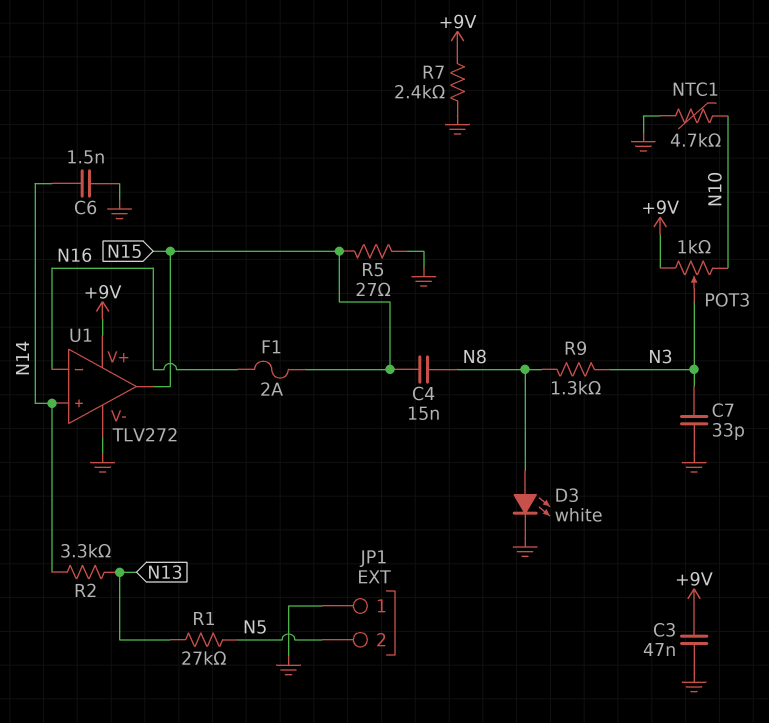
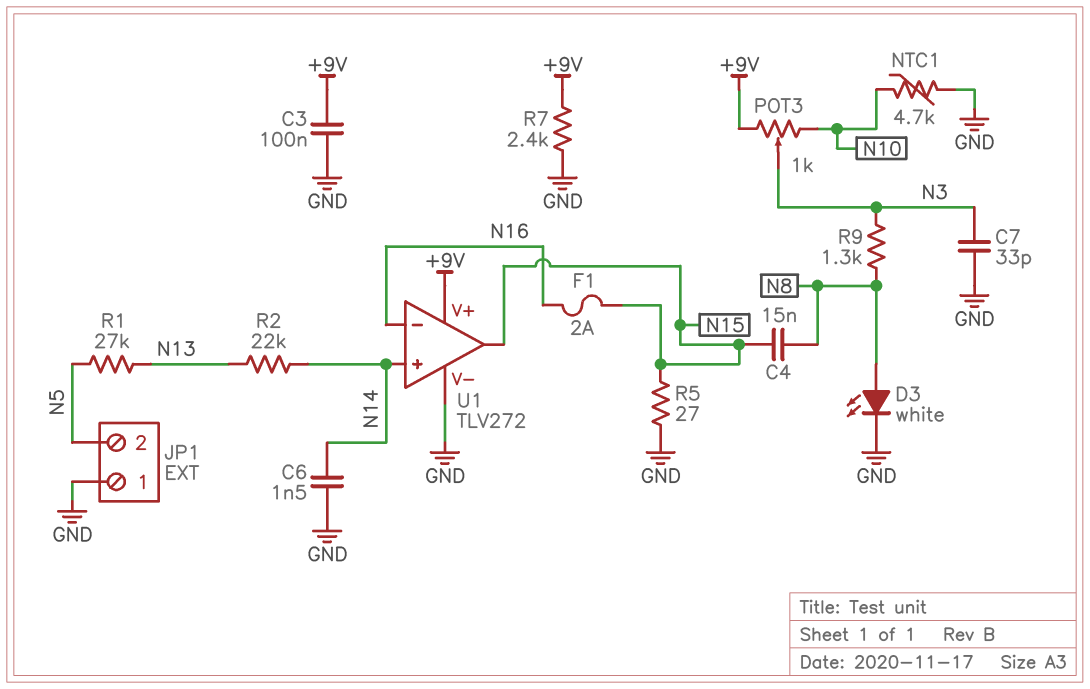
C3: 47nF (+9V, GND) -> 100nF (+9V, GND)
R2: 3.3k (N13, N14) -> 22k (N13, N14)

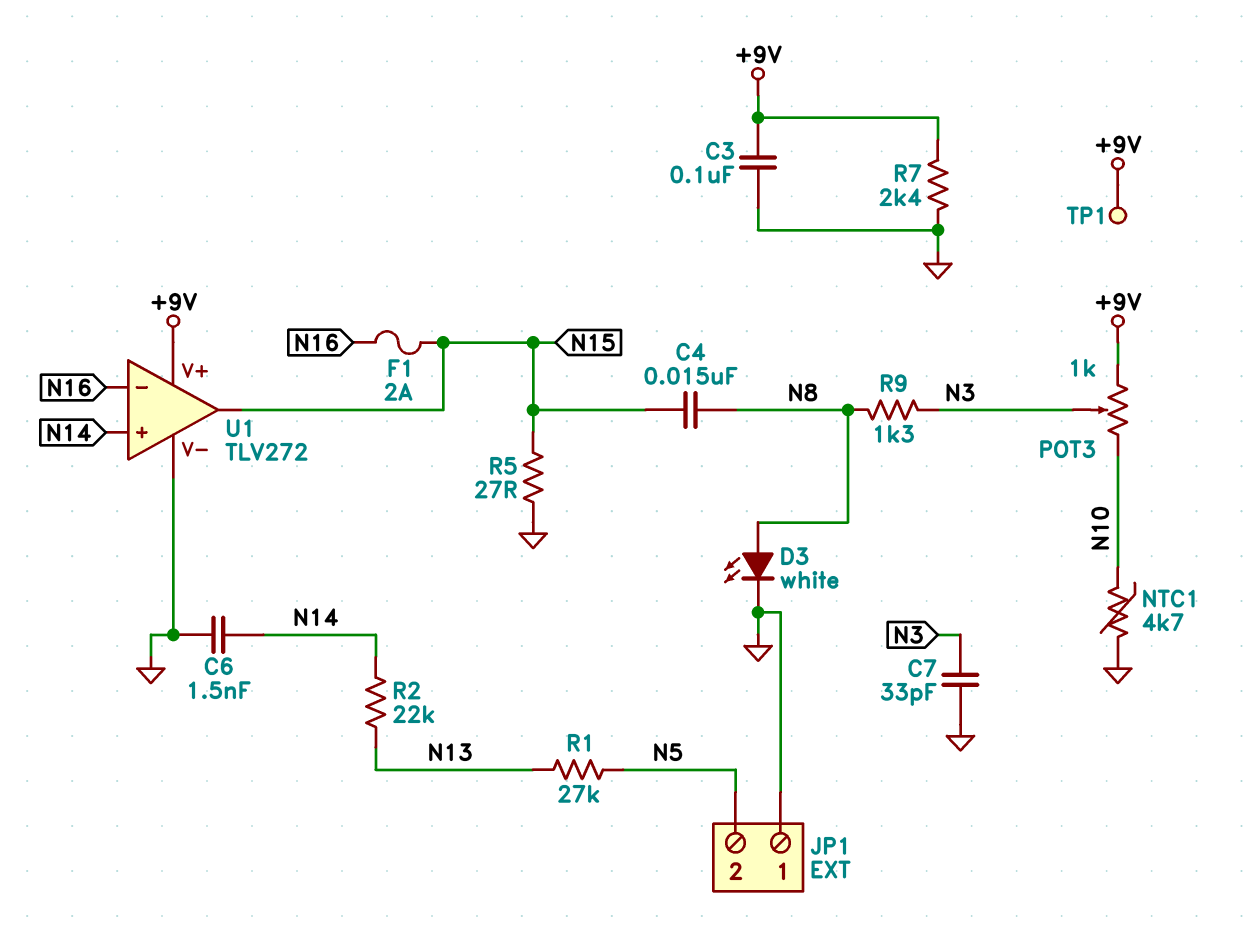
TP1: none -> test point (+9V)

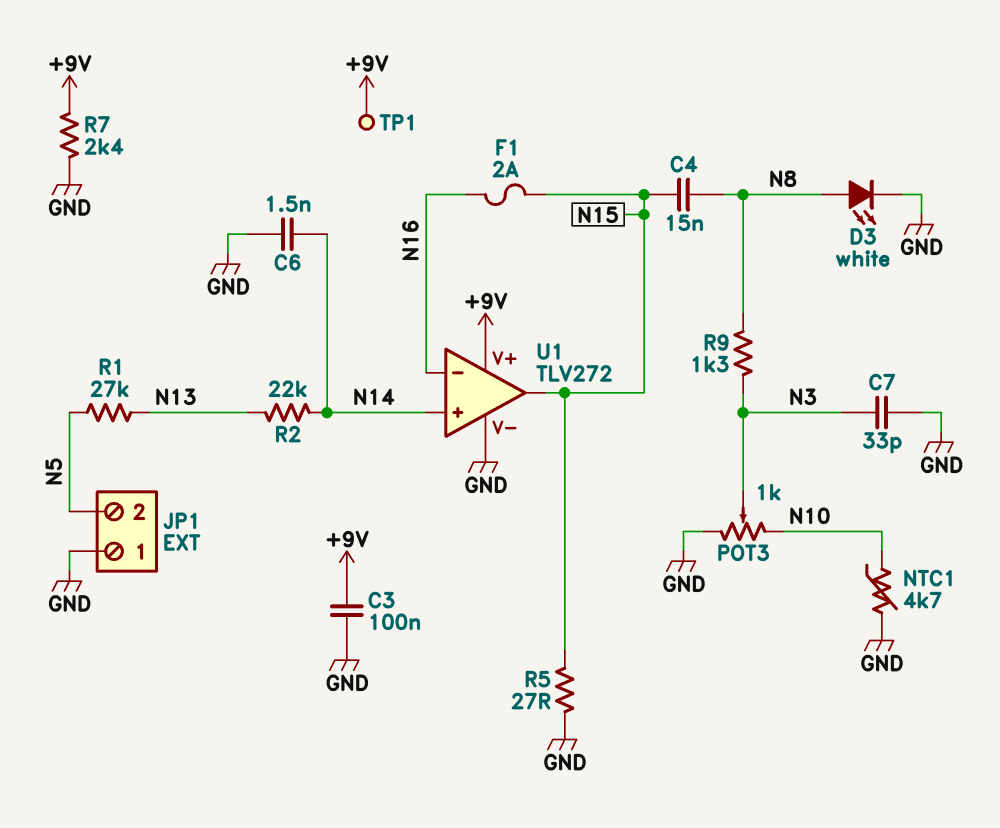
POT3: 1k (+9V, N10, wiper N3) -> 1k (GND, N10, wiper N3)

